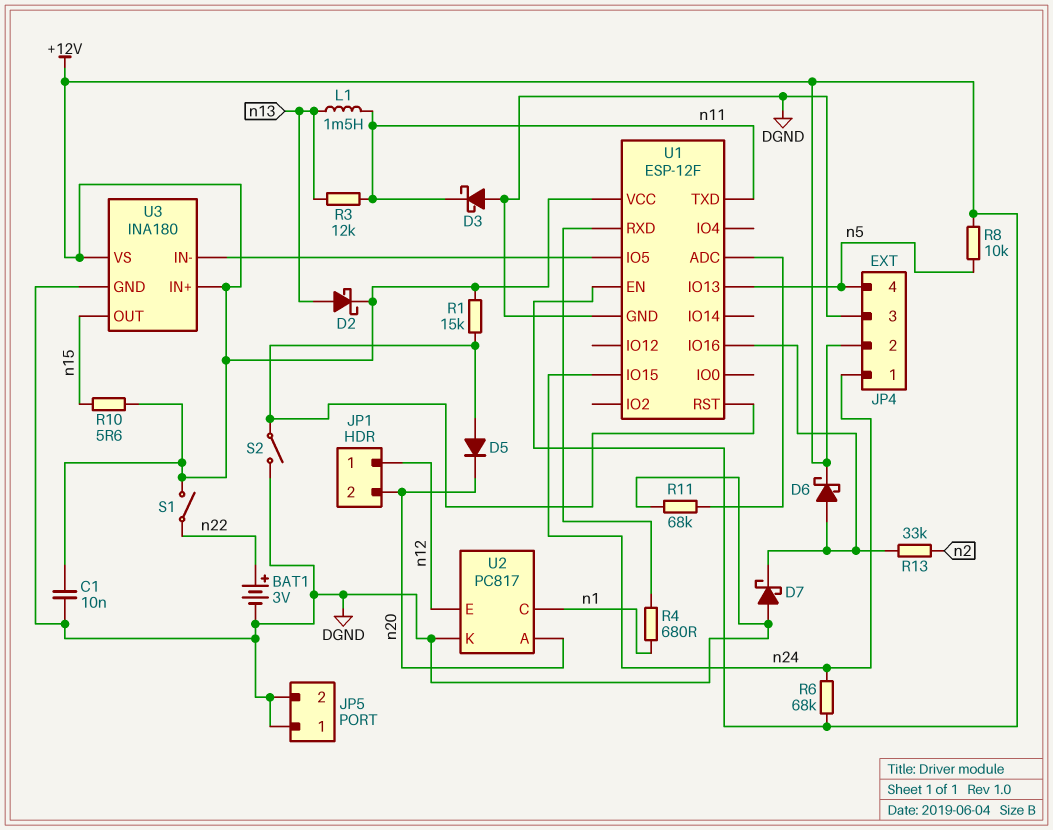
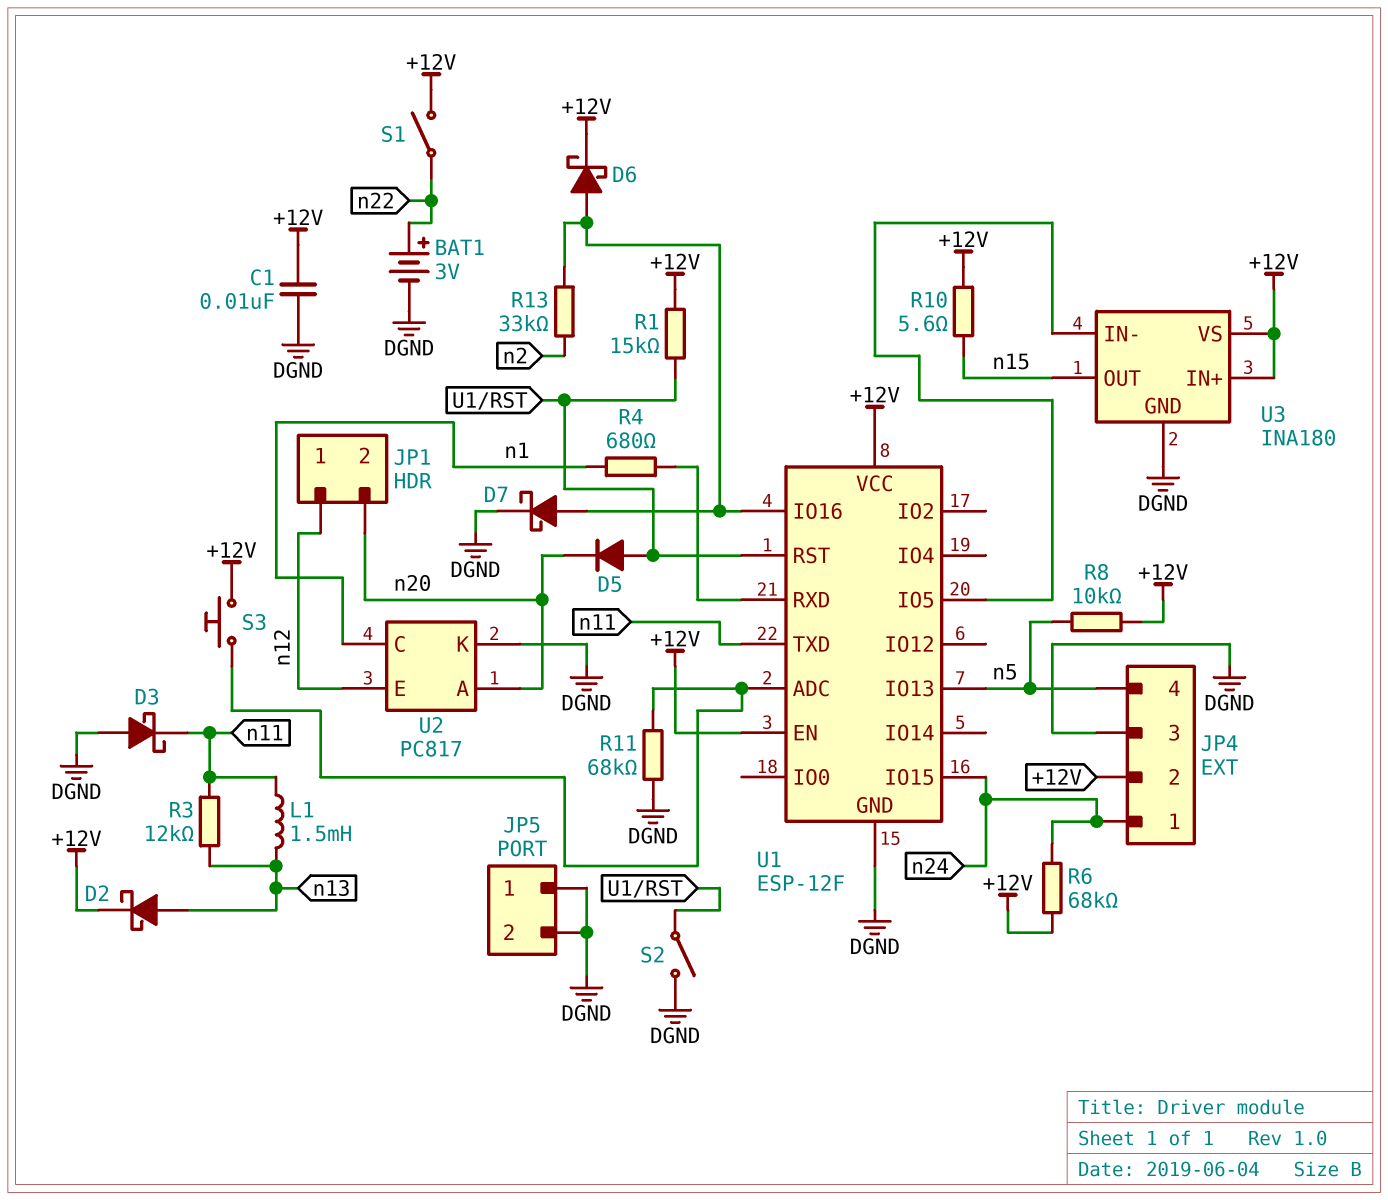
D7: schottky (A DGND, K U1/IO16) -> schottky (A U1/IO16, K DGND)
S3: none -> button (+12V, U1/ADC)

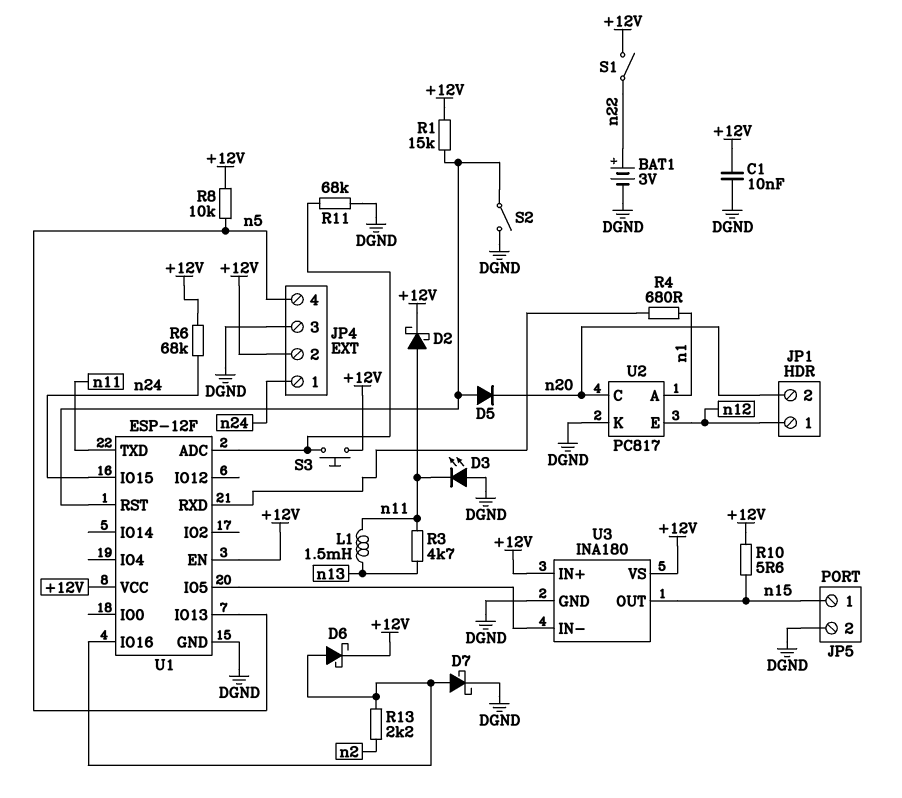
D2: schottky (A n13, K +12V) -> schottky (A n11, K +12V)
D3: schottky (A DGND, K n11) -> LED (A DGND, K n11)
JP5 pin 1: DGND -> n15
R3: 12k (n11, n13) -> 4.7k (n11, n13)
R13: 33k (U1/IO16, n2) -> 2.2k (U1/IO16, n2)
U2 pin A: n20 -> n1
U2 pin C: n1 -> n20

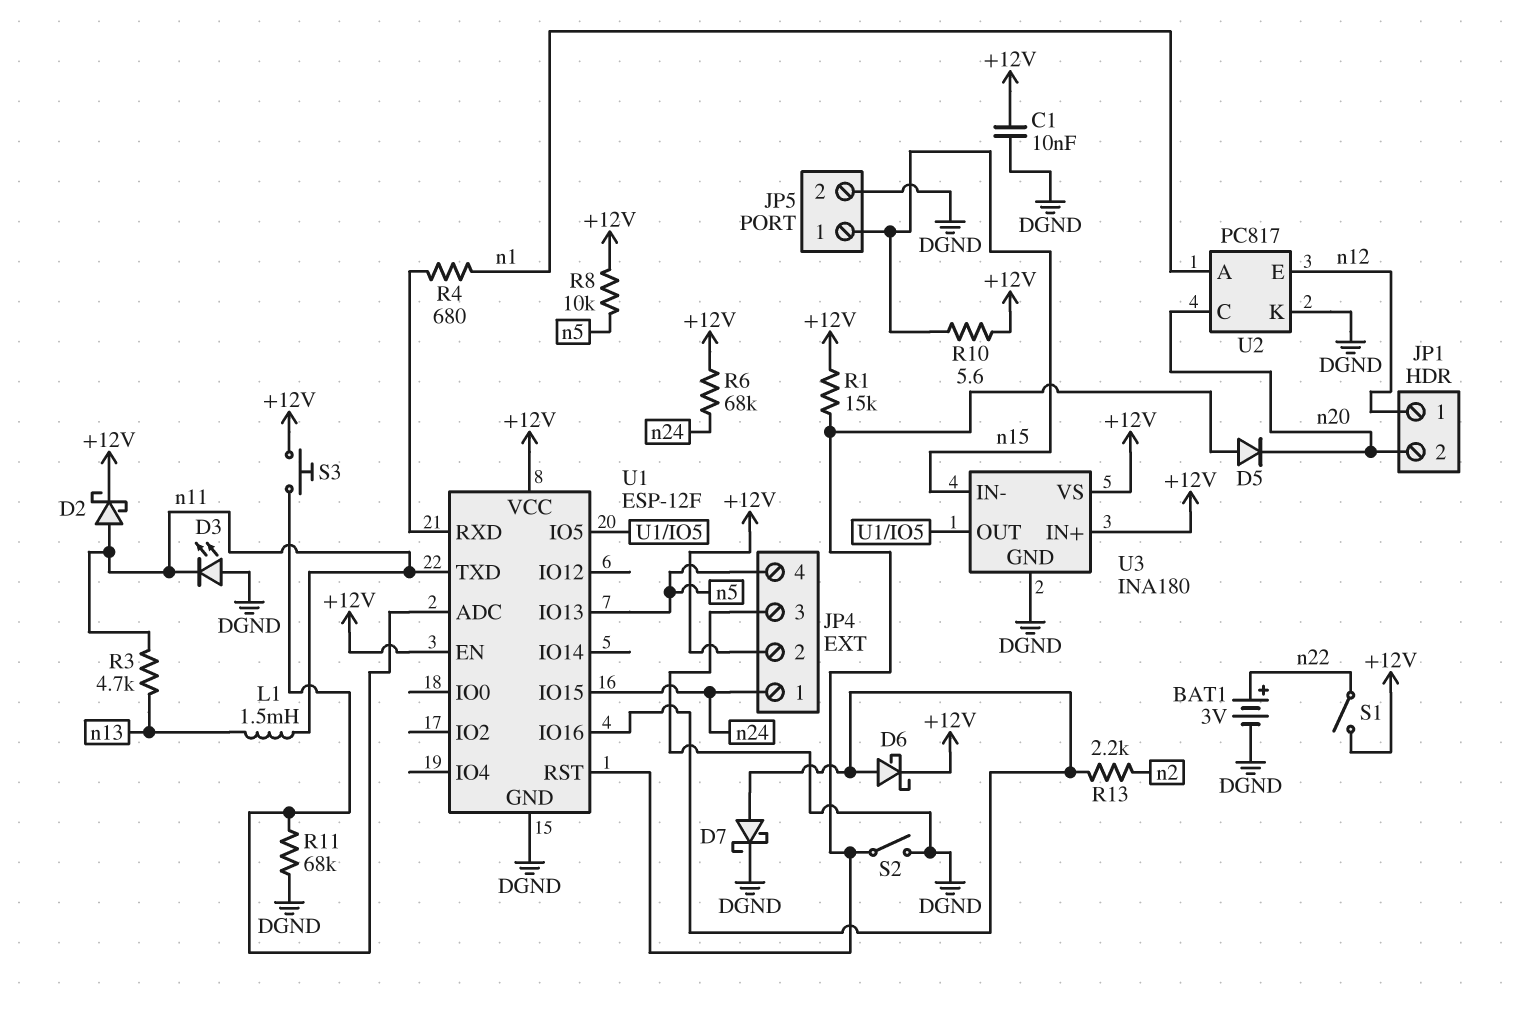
U3 pin IN-: U1/IO5 -> n15
U3 pin OUT: n15 -> U1/IO5

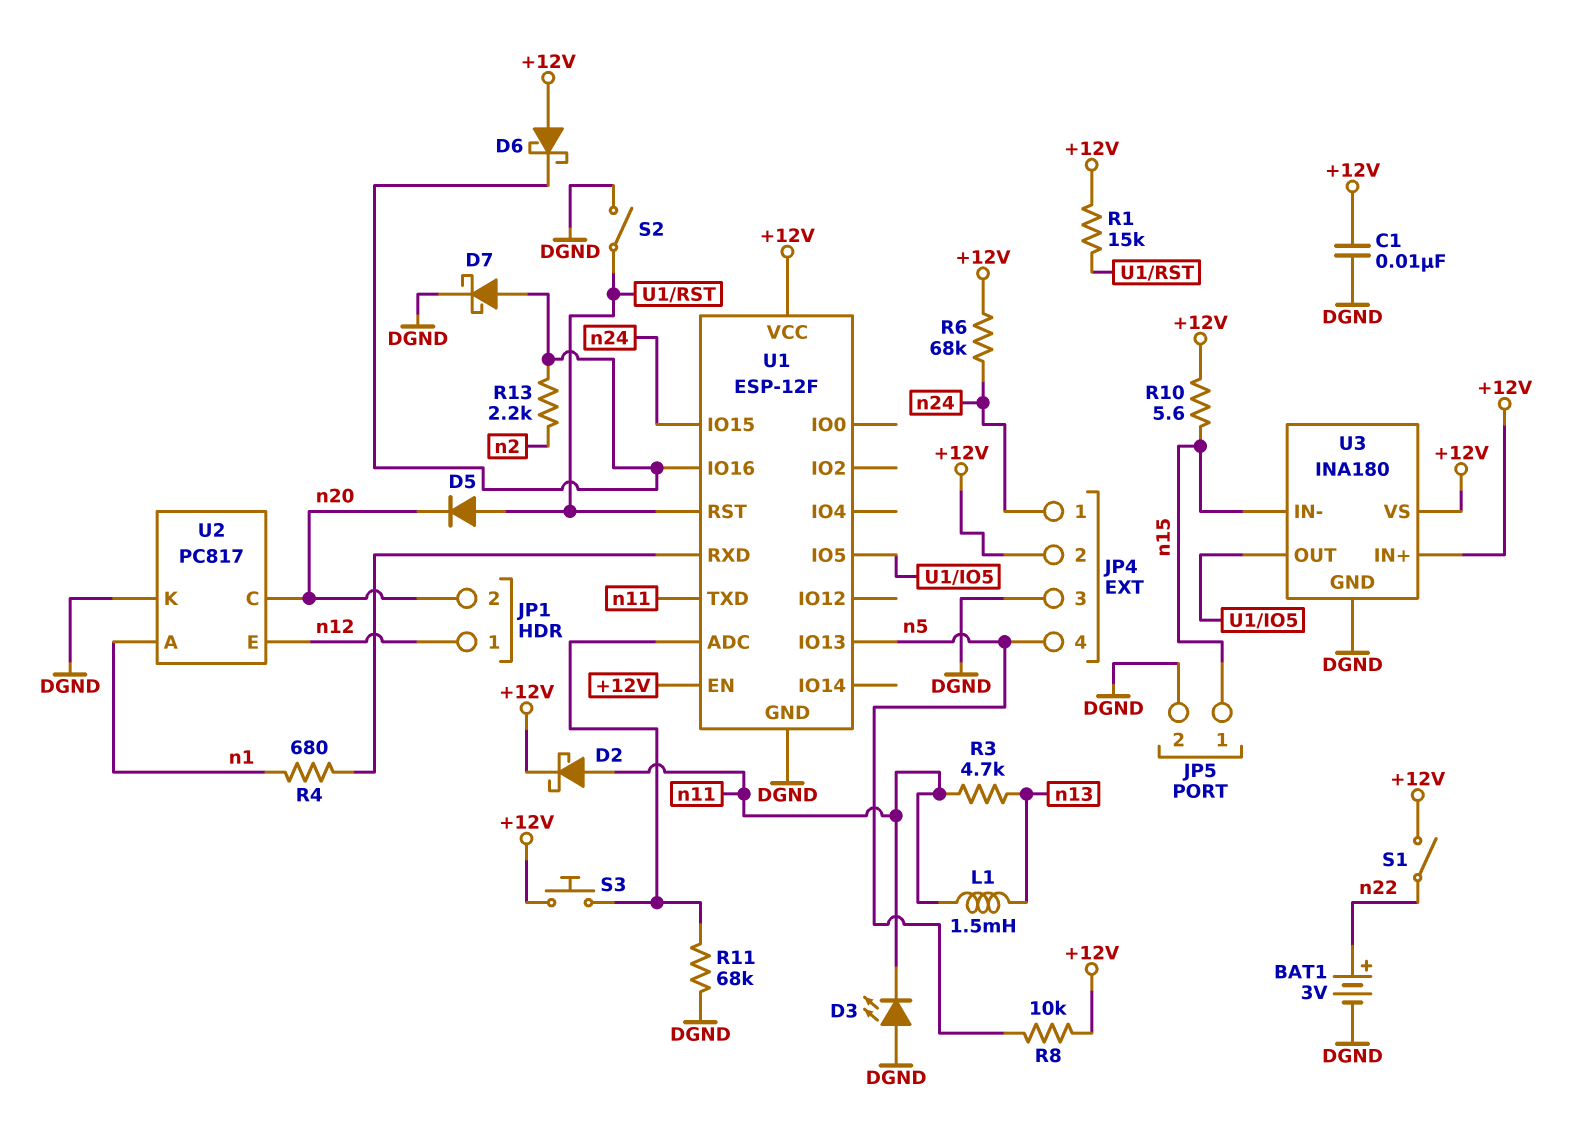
D6: schottky (A U1/IO16, K +12V) -> schottky (A +12V, K U1/IO16)

